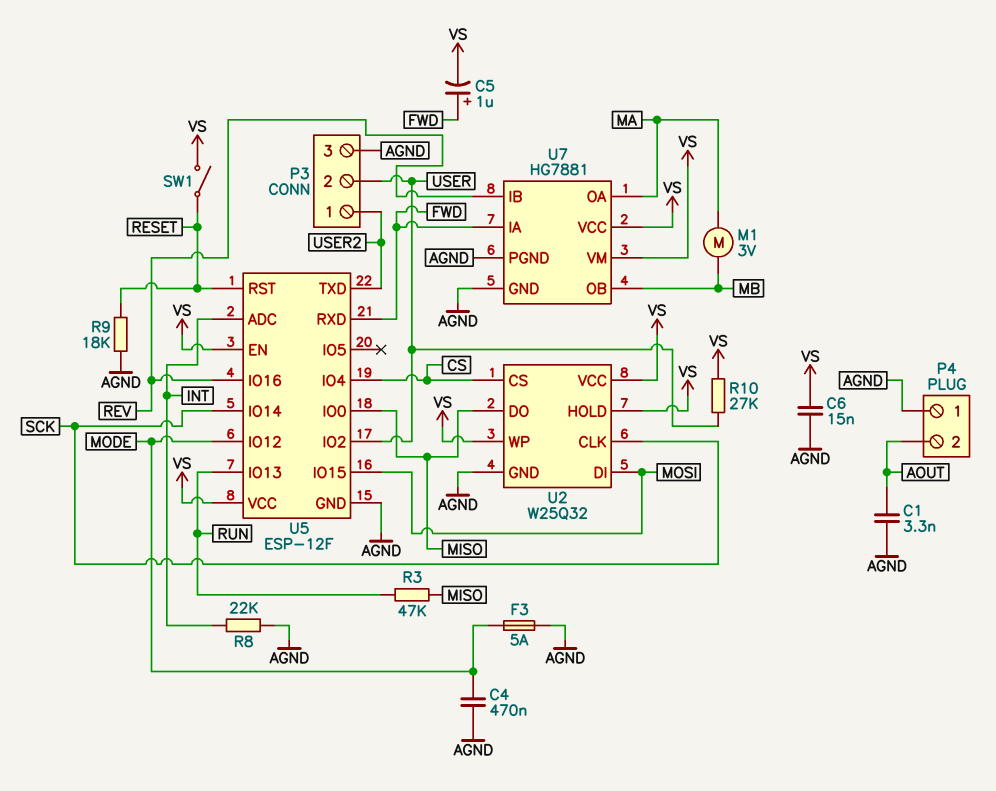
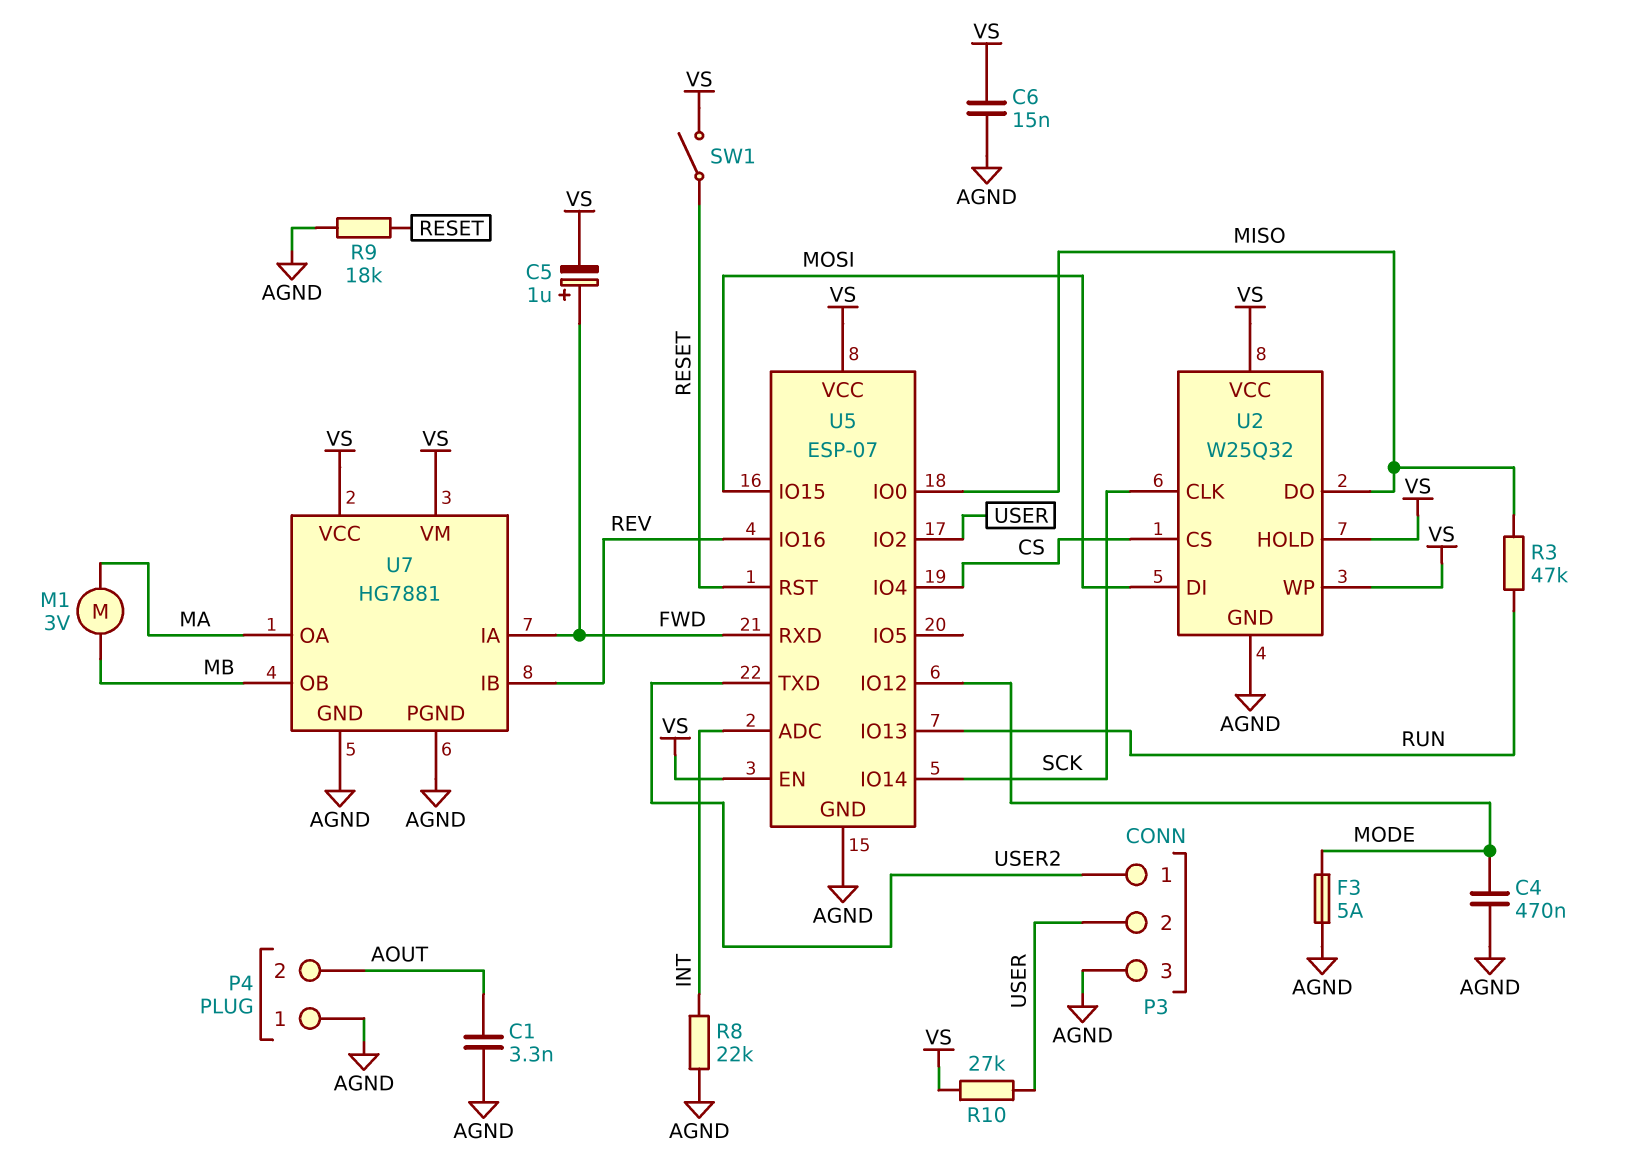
U5: ESP-12F -> ESP-07

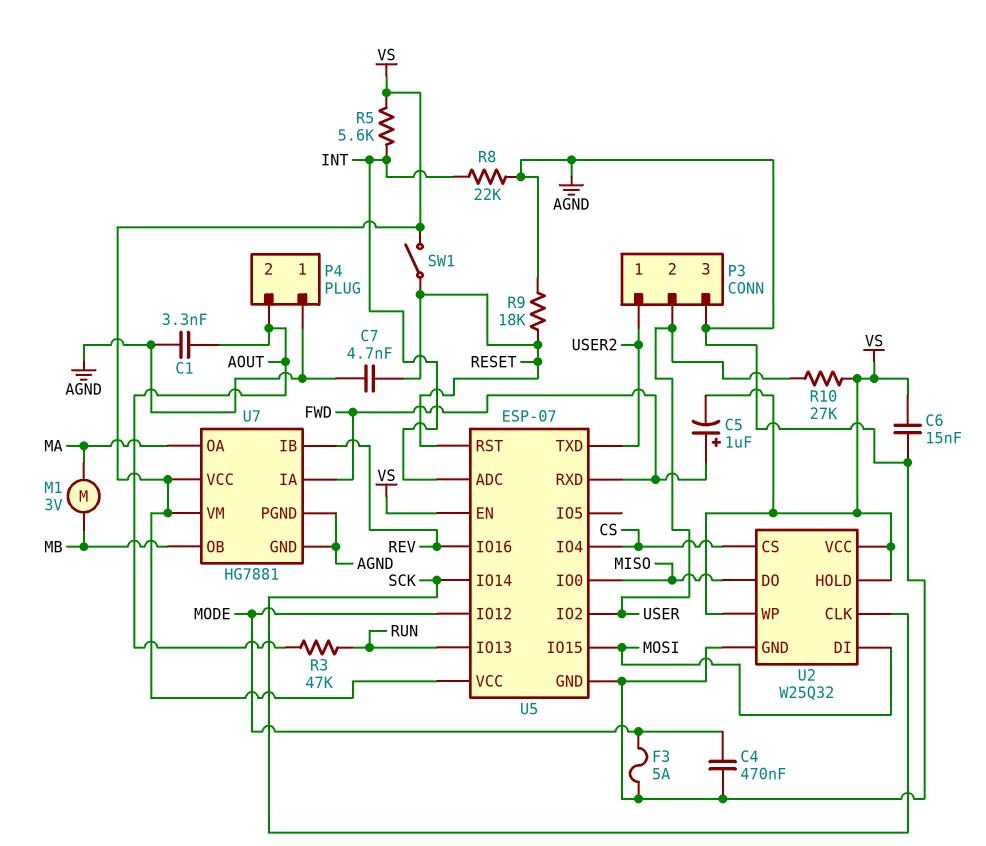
C7: none -> 4.7nF (AGND, RESET)
R3: 47k (MISO, RUN) -> 47k (AOUT, RUN)
R5: none -> 5.6k (INT, VS)

